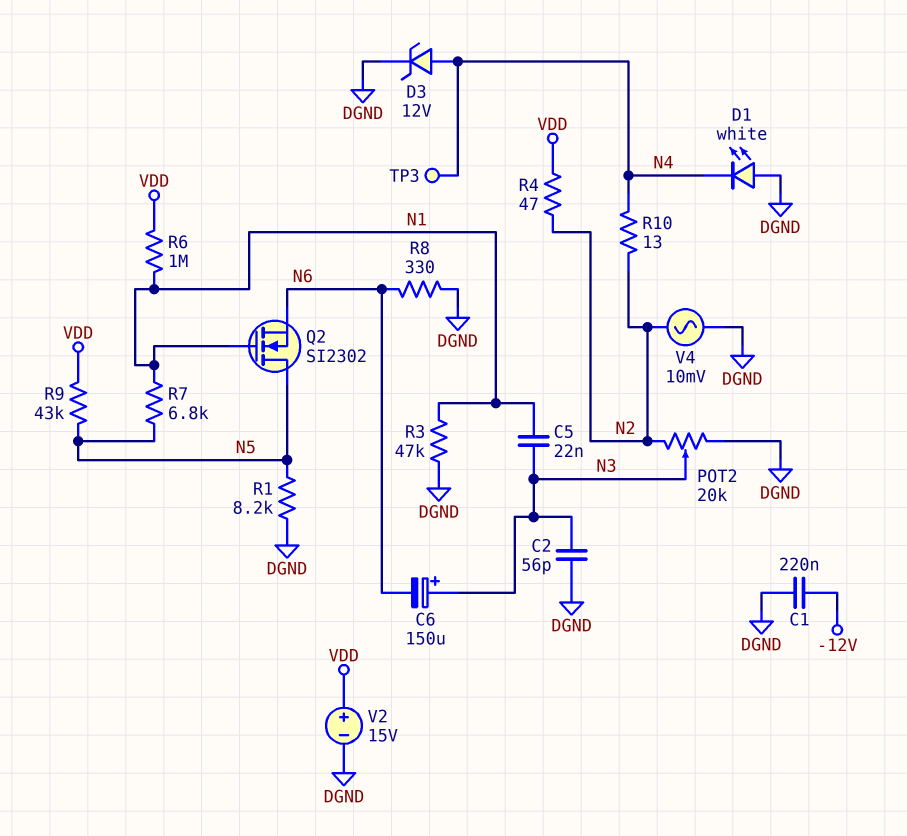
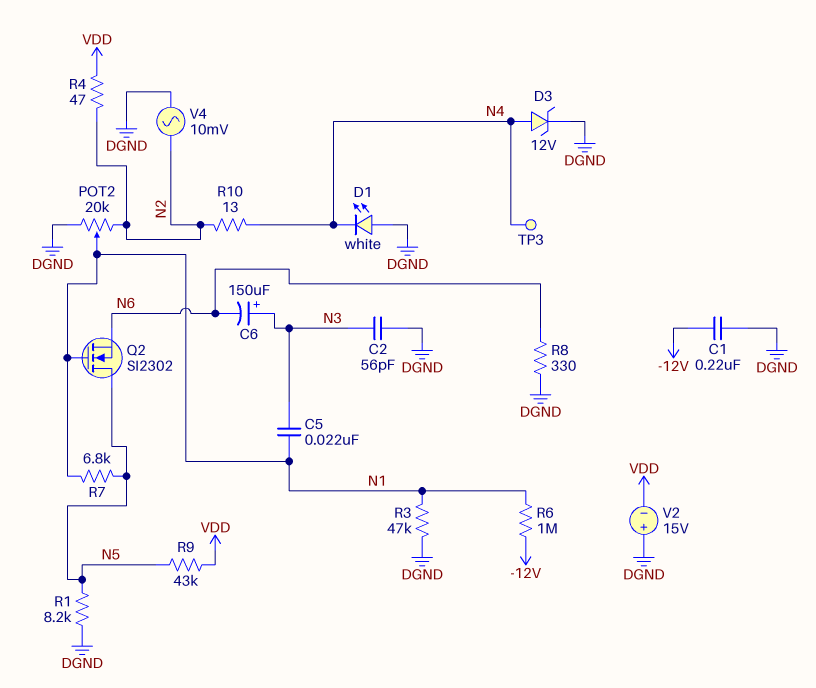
POT2: 20k (DGND, N2, wiper N3) -> 20k (DGND, N2, wiper N1)
R6: 1M (N1, VDD) -> 1M (-12V, N1)
V2: 15V (plus VDD, minus DGND) -> 15V (plus DGND, minus VDD)

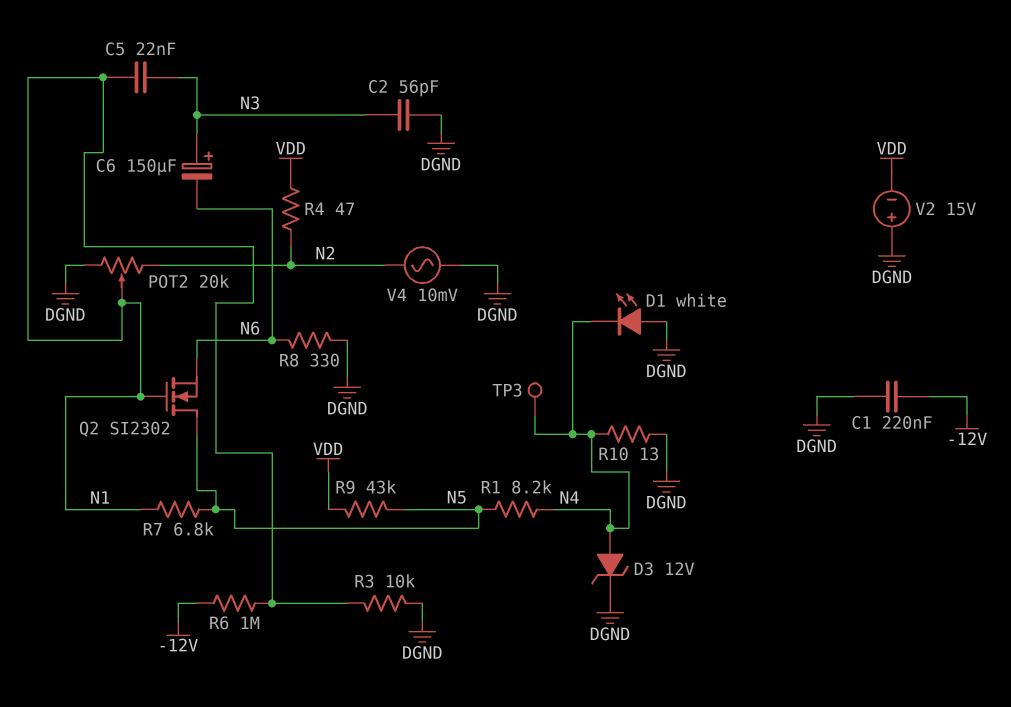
R1: 8.2k (DGND, N5) -> 8.2k (N4, N5)
R3: 47k (DGND, N1) -> 10k (DGND, N1)
R10: 13 (N2, N4) -> 13 (DGND, N4)

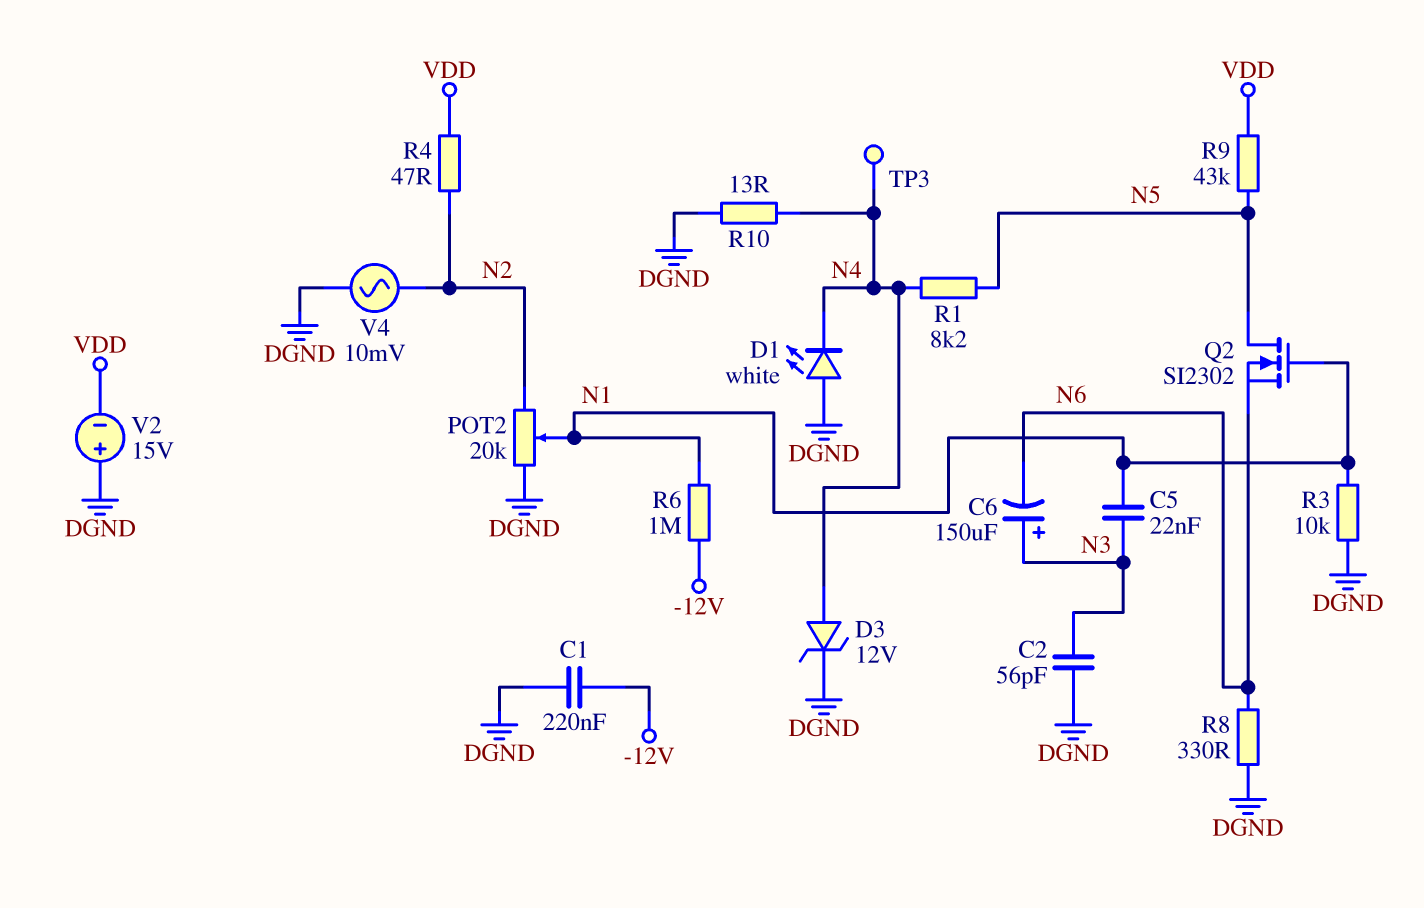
R7: 6.8k (N1, N5) -> none

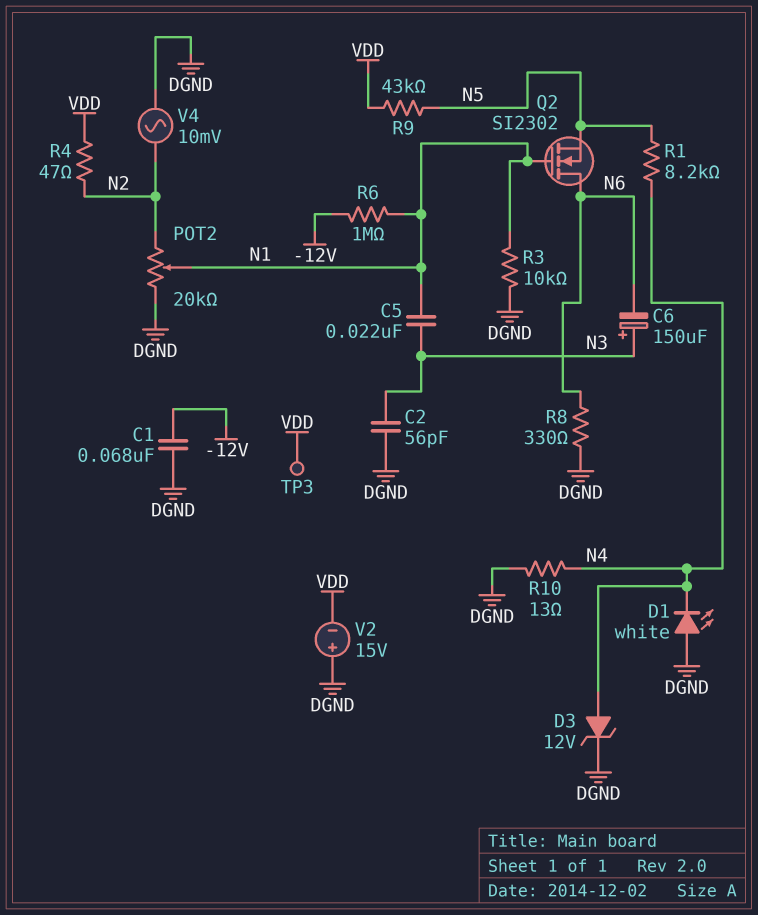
C1: 220nF (-12V, DGND) -> 68nF (-12V, DGND)
Q2: NMOS SI2302 (G N1, D N5, S N6) -> NMOS SI2302 (G N1, D N6, S N5)
TP3: test point (N4) -> test point (VDD)

